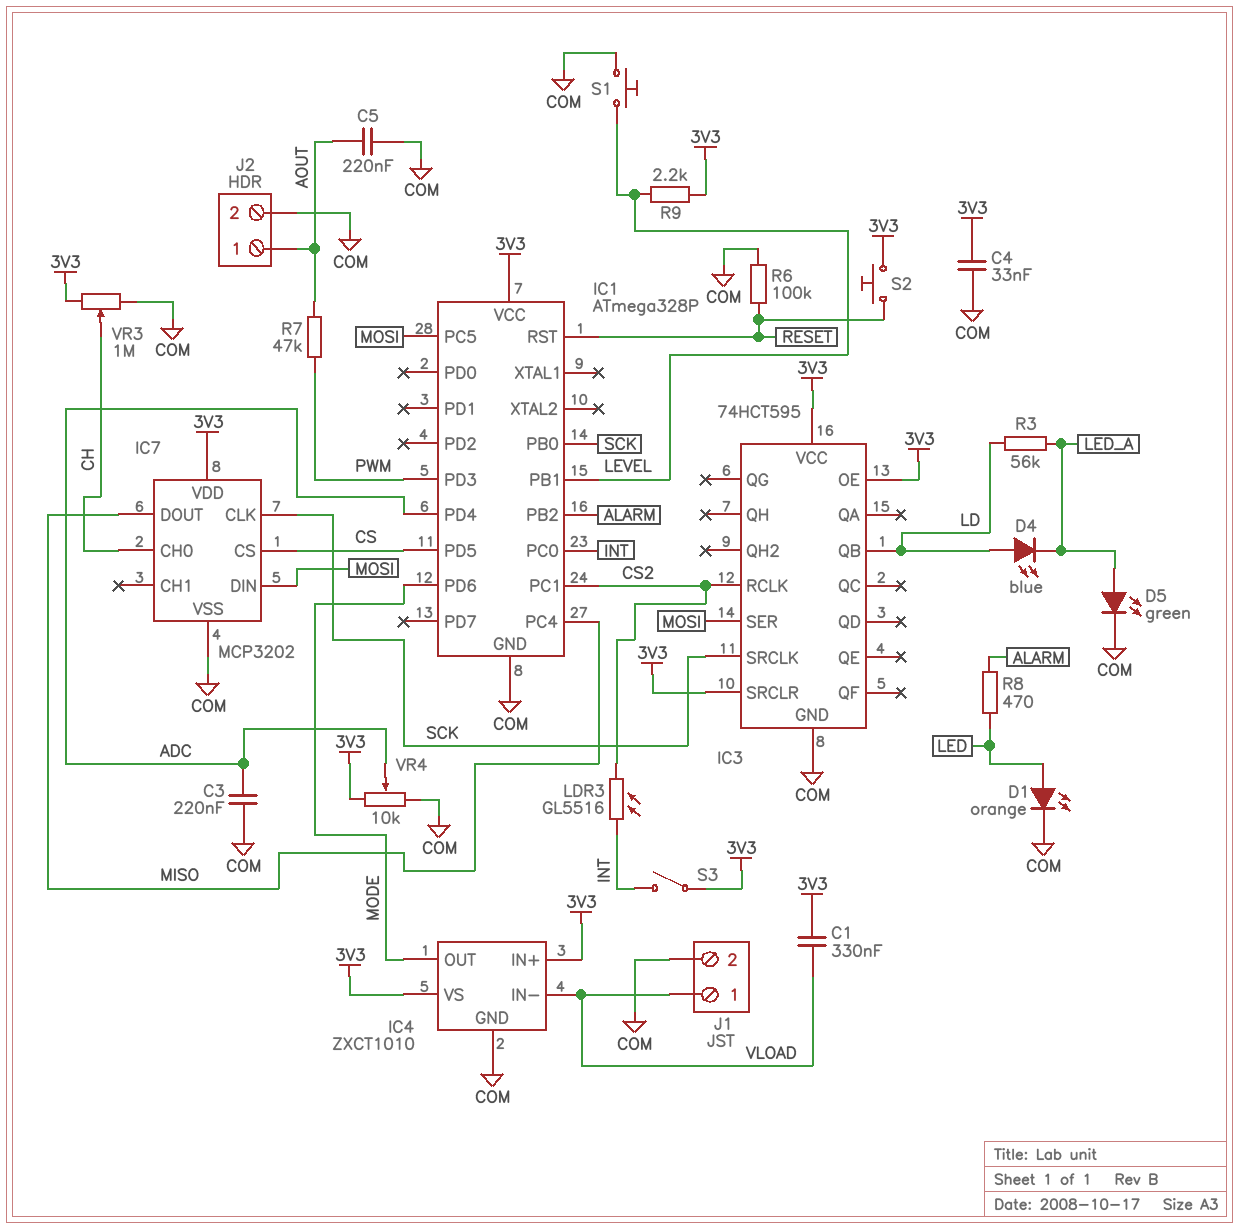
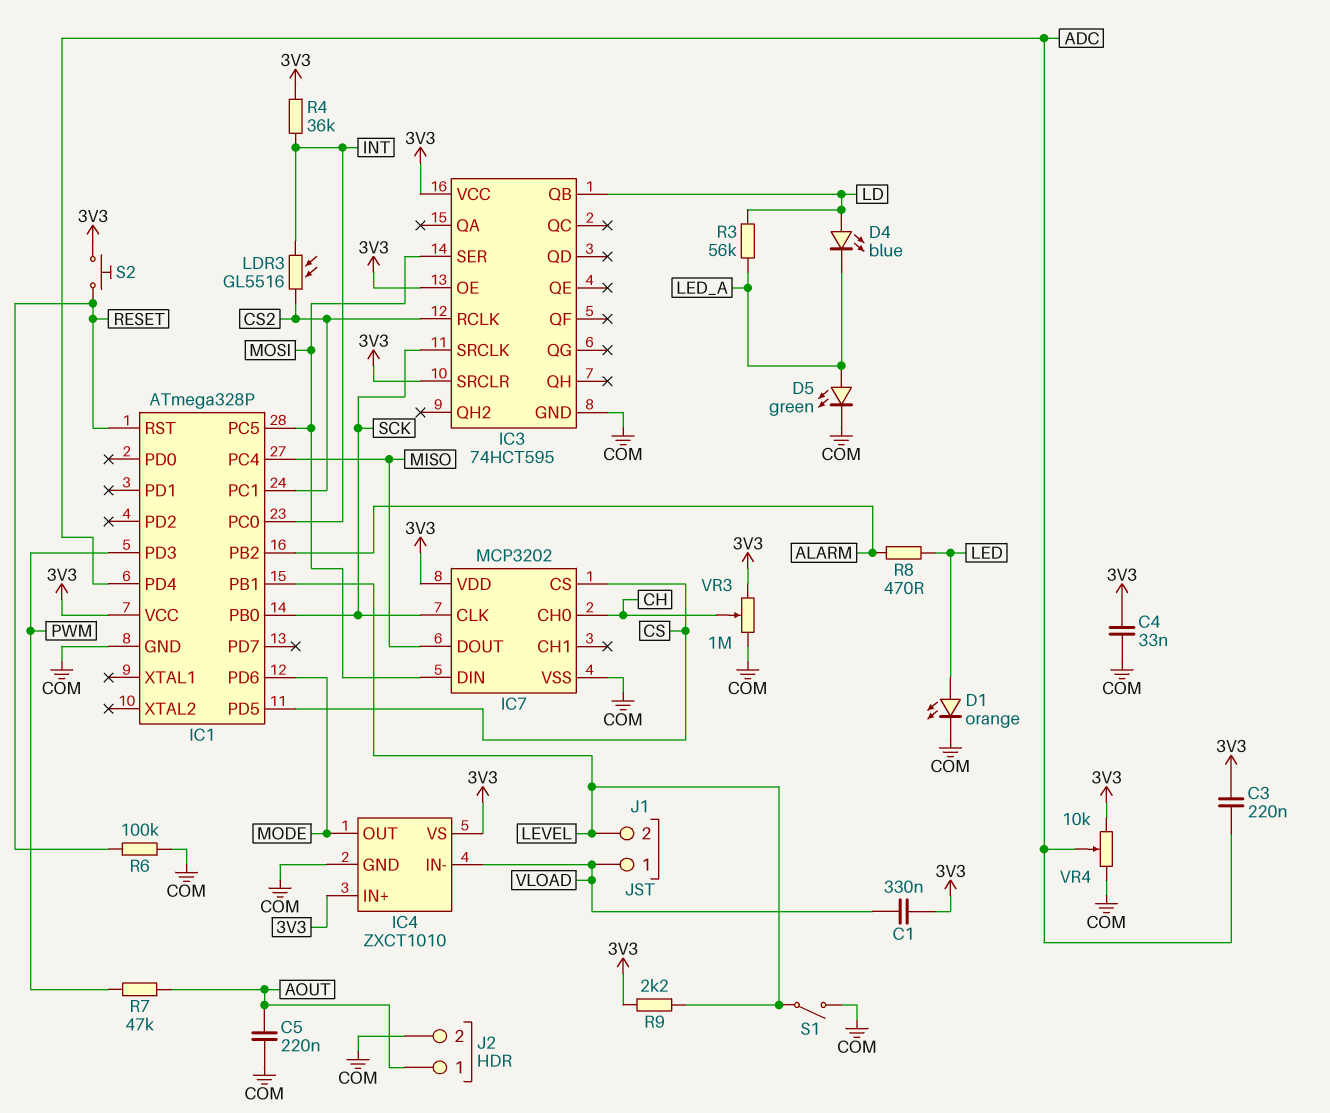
C3: 220nF (ADC, COM) -> 220nF (3V3, ADC)
J1 pin 2: COM -> LEVEL
R4: none -> 36k (3V3, INT)
S1: button (COM, LEVEL) -> switch (COM, LEVEL)
S3: switch (3V3, INT) -> none

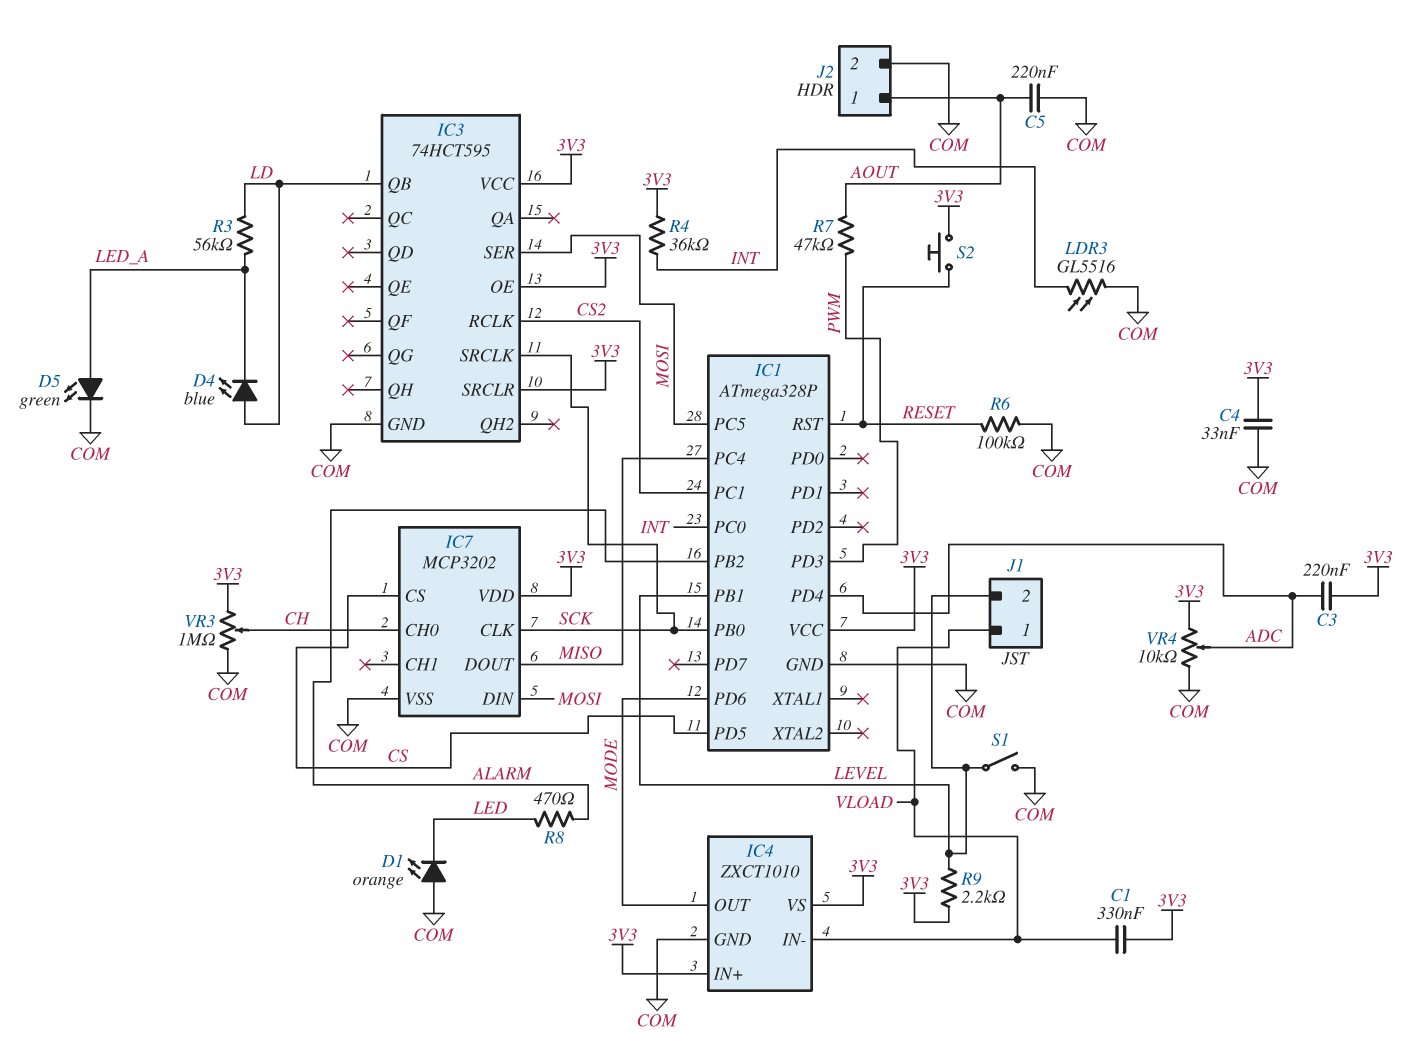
D1: LED orange (A LED, K COM) -> LED orange (A COM, K LED)
LDR3: GL5516 (CS2, INT) -> GL5516 (COM, INT)

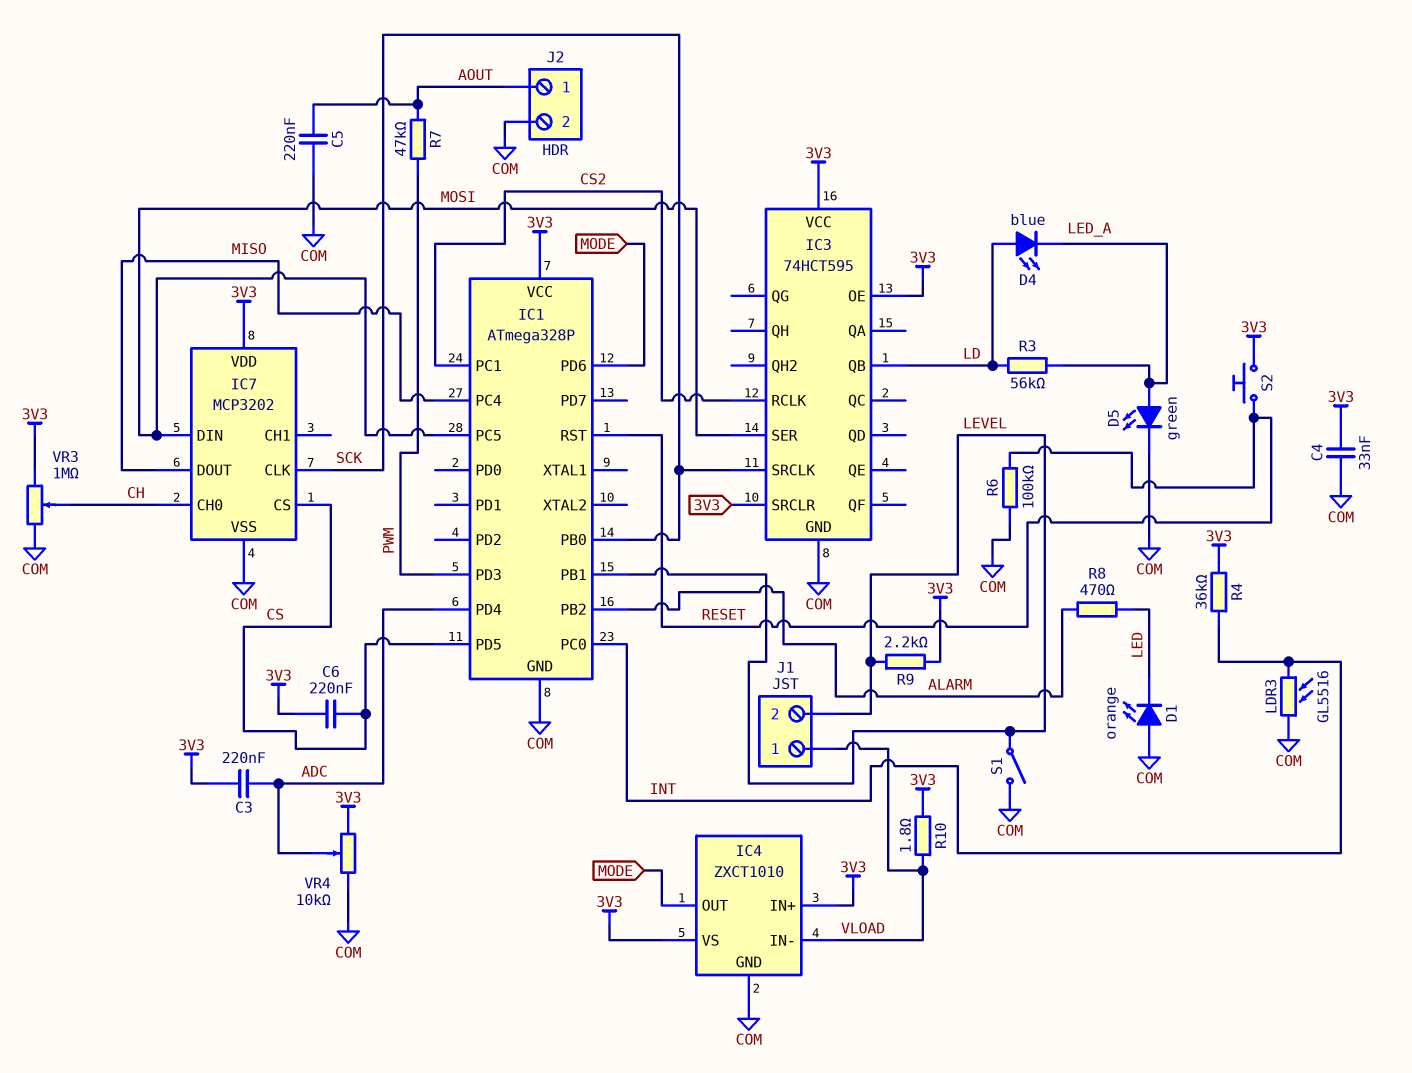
C1: 330nF (3V3, VLOAD) -> none
C6: none -> 220nF (3V3, CS)
R10: none -> 1.8 (3V3, VLOAD)

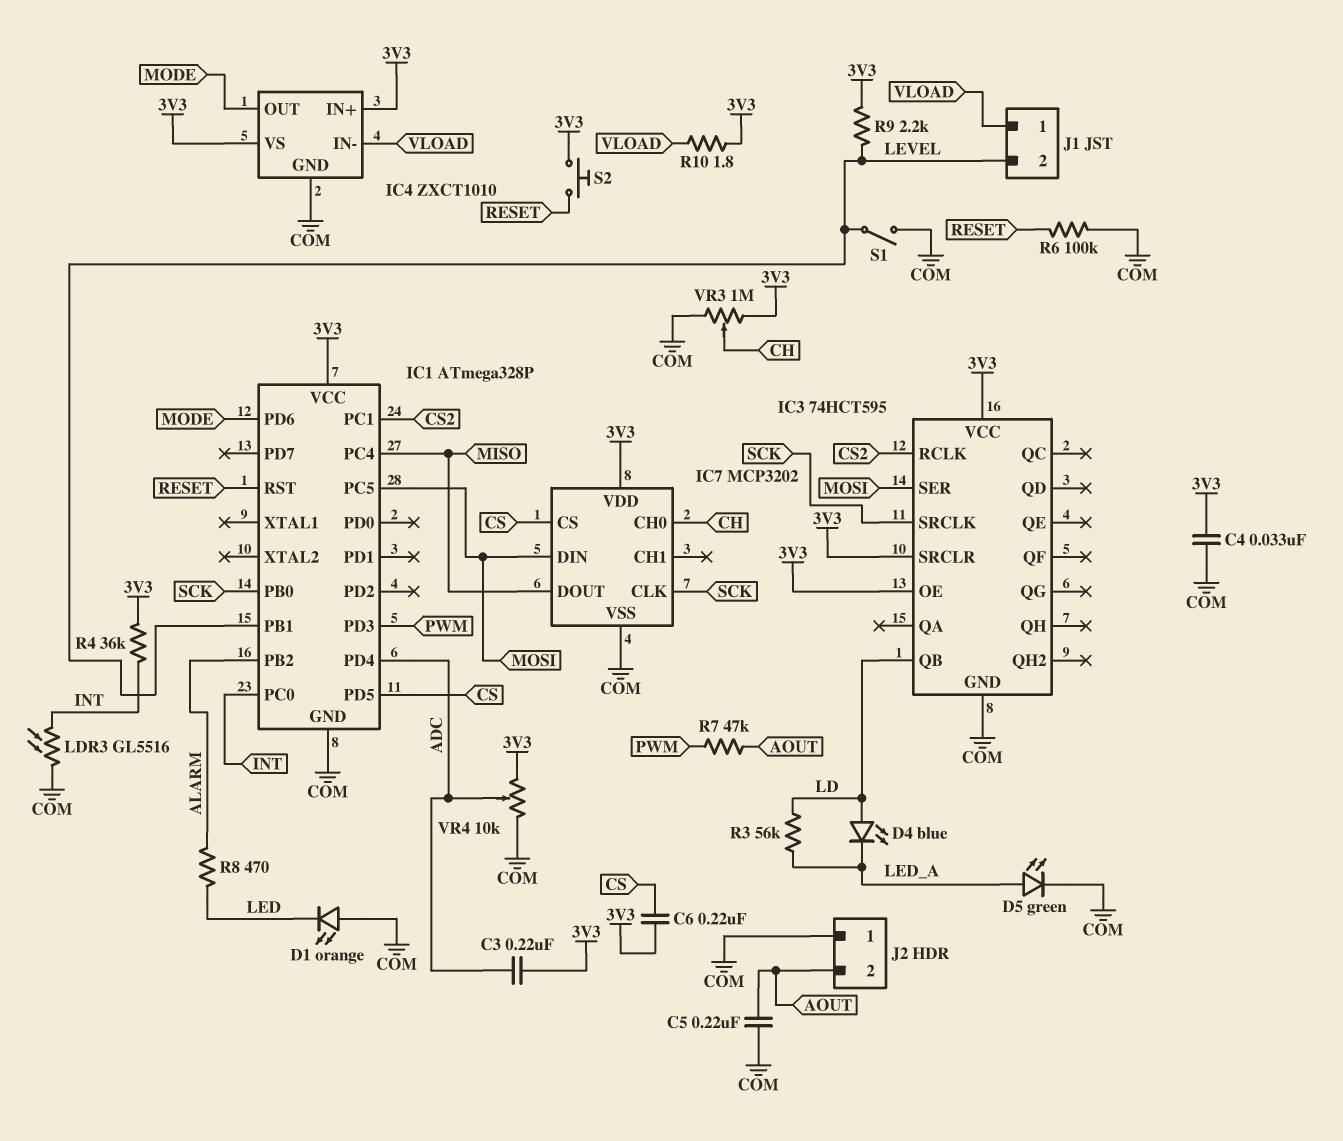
J2 pin 1: AOUT -> COM
J2 pin 2: COM -> AOUT

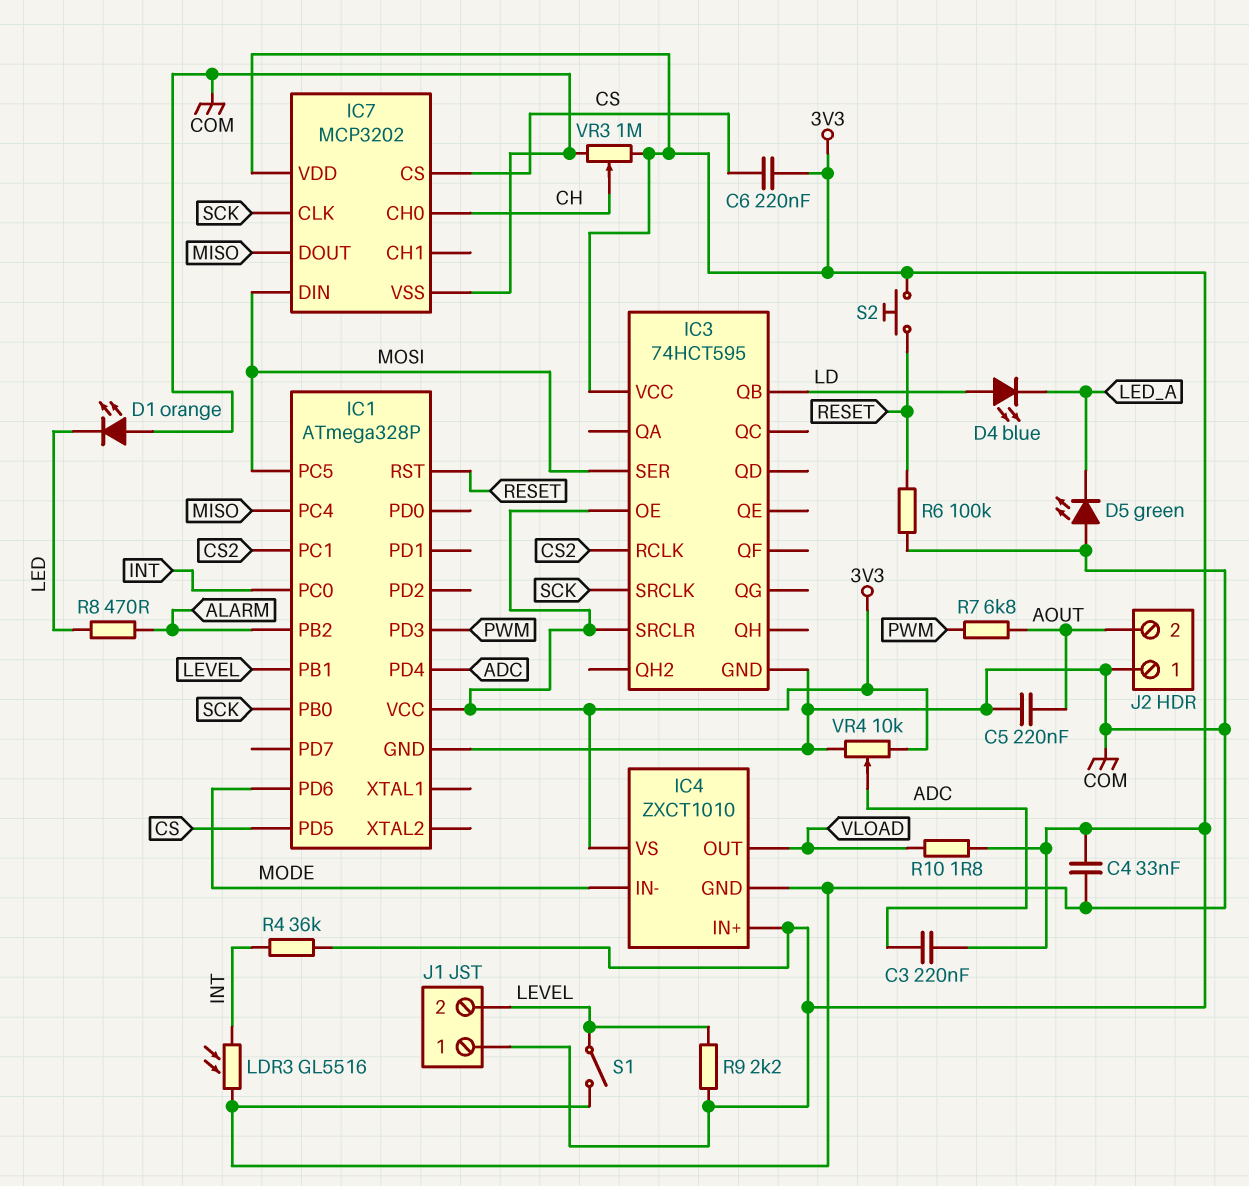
D5: LED green (A LED_A, K COM) -> LED green (A COM, K LED_A)
IC4 pin IN-: VLOAD -> MODE
IC4 pin OUT: MODE -> VLOAD
J1 pin 1: VLOAD -> 3V3
R3: 56k (LD, LED_A) -> none
R7: 47k (AOUT, PWM) -> 6.8k (AOUT, PWM)

